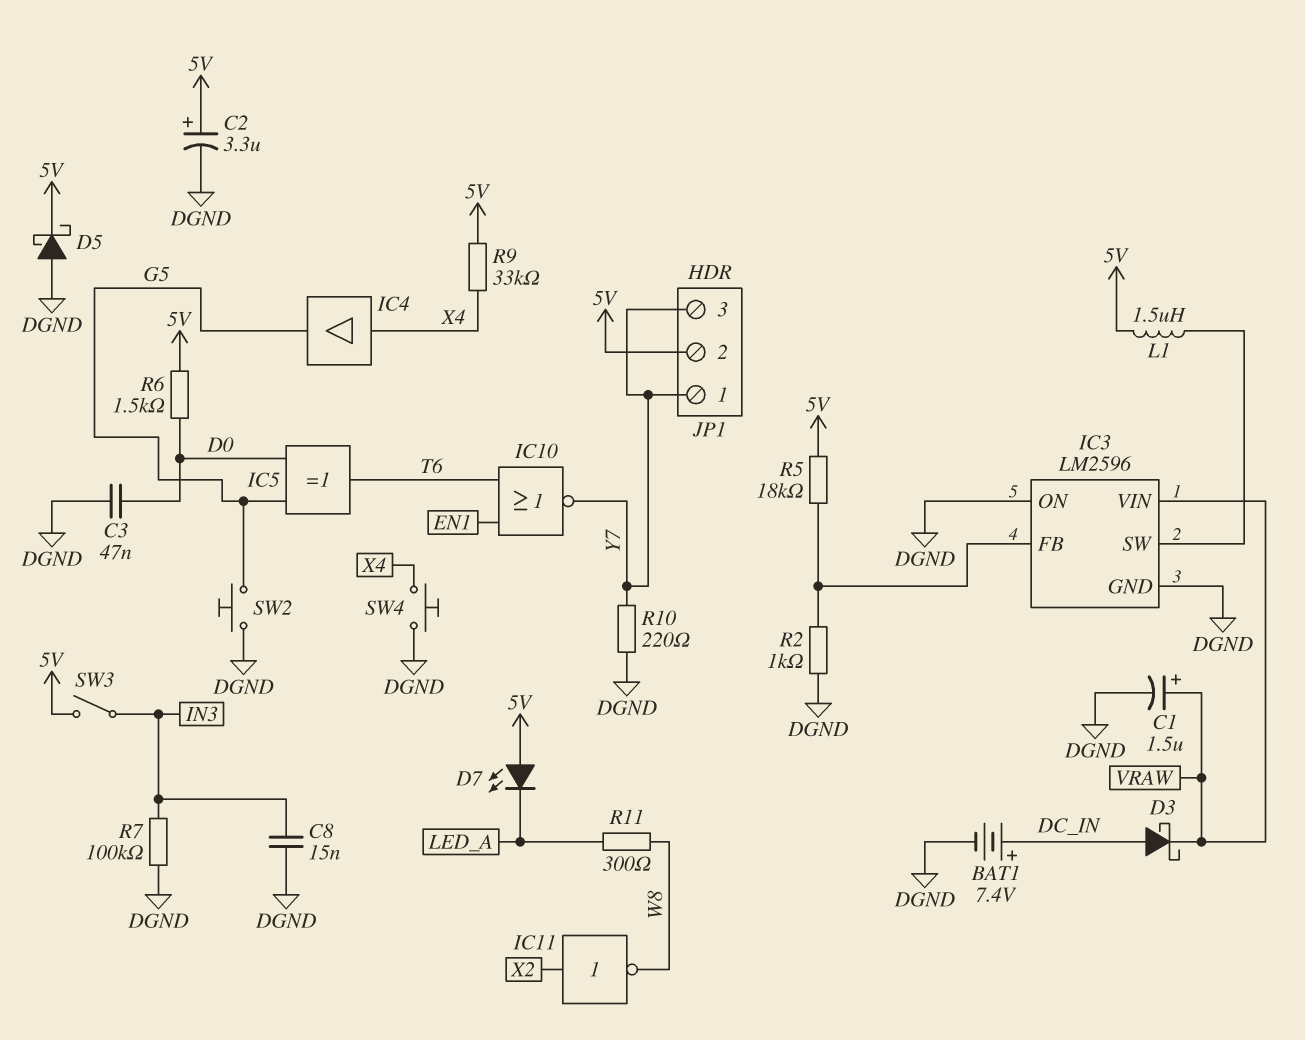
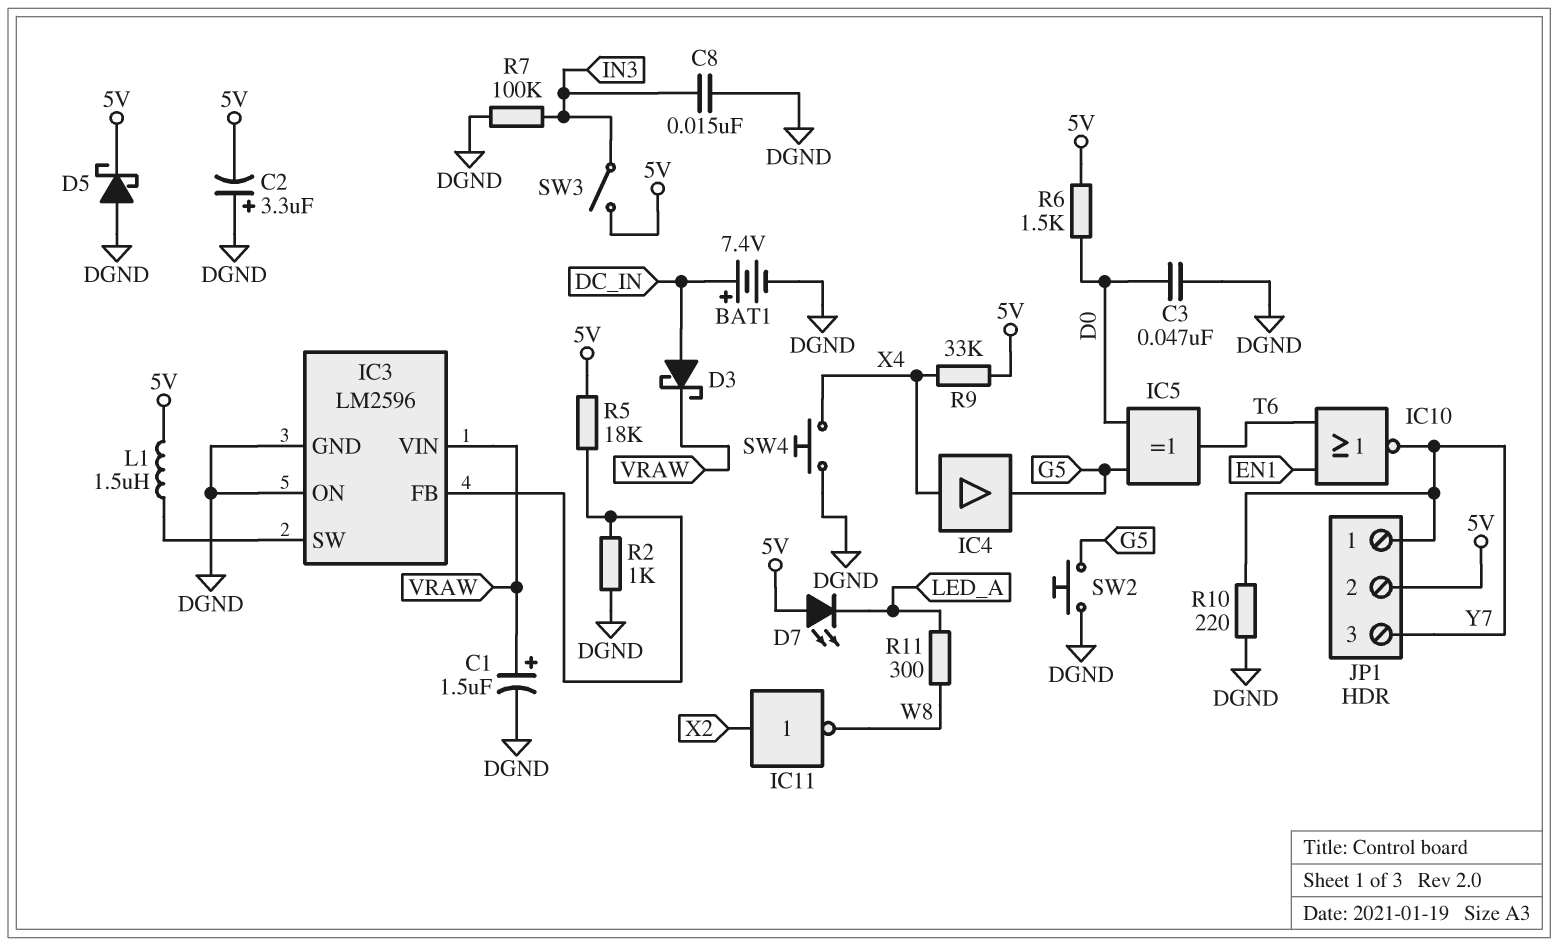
C2: 3.3uF (plus 5V, minus DGND) -> 3.3uF (plus DGND, minus 5V)

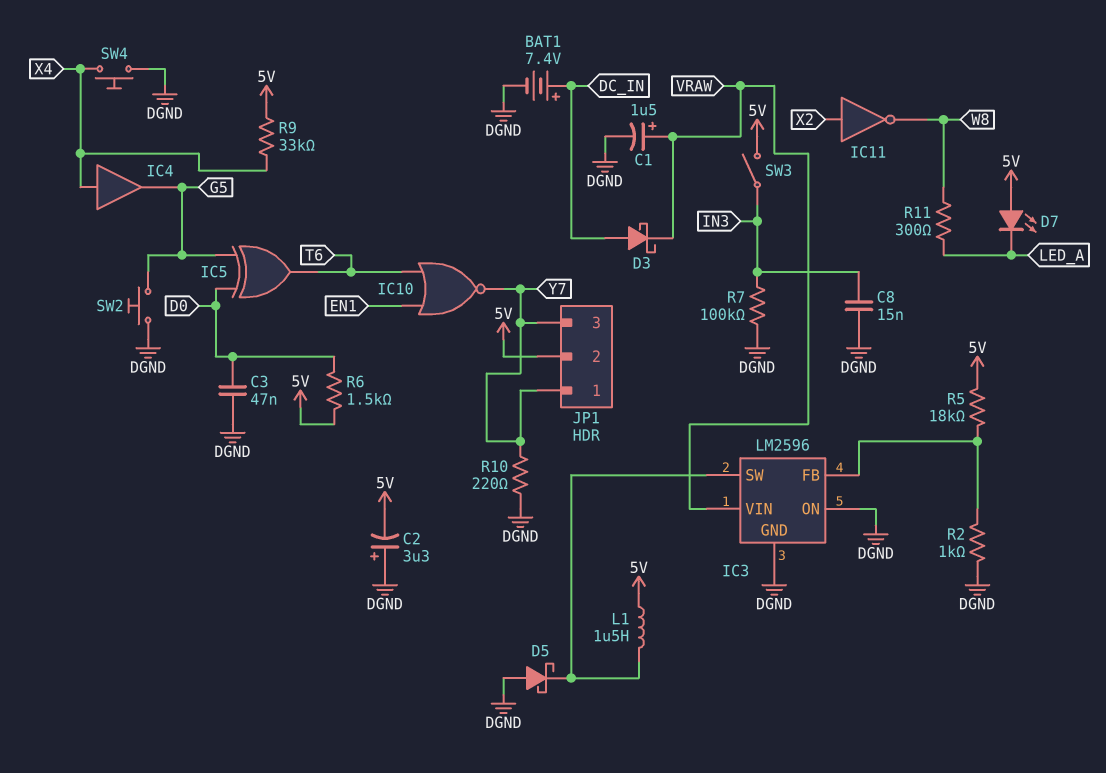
D5: schottky (A DGND, K 5V) -> schottky (A DGND, K IC3/SW)

